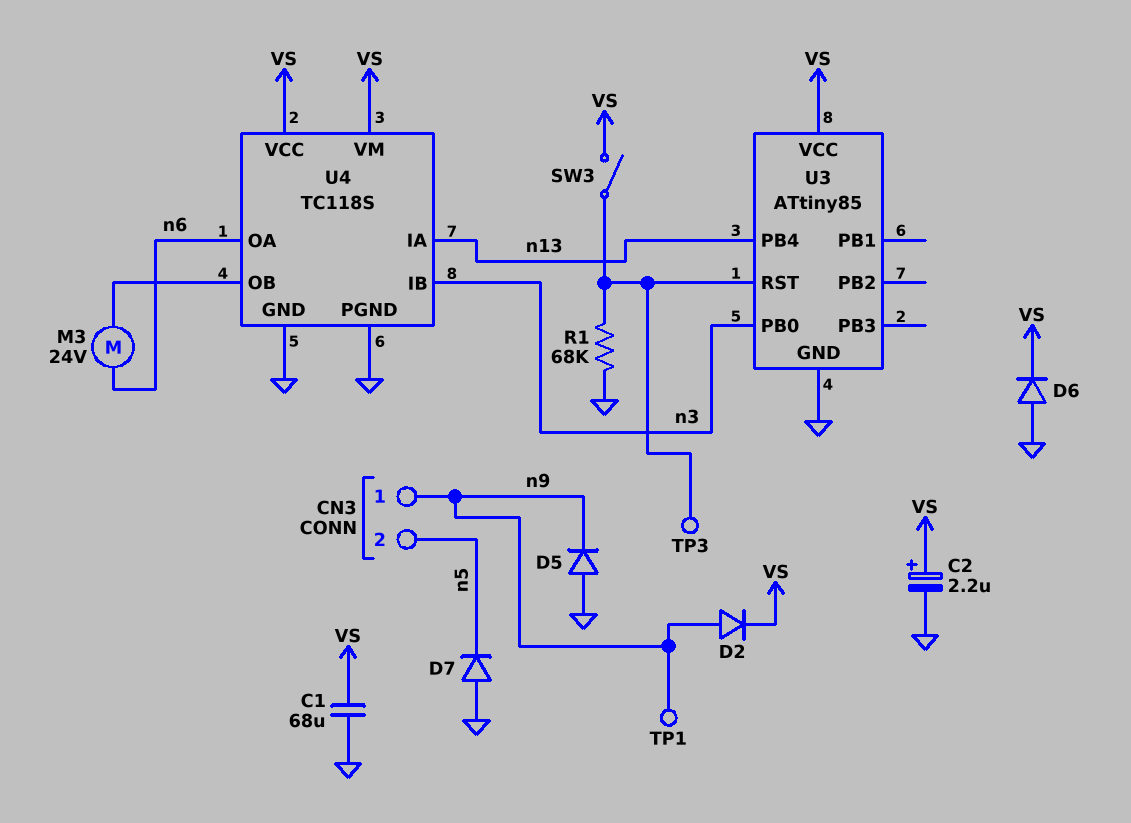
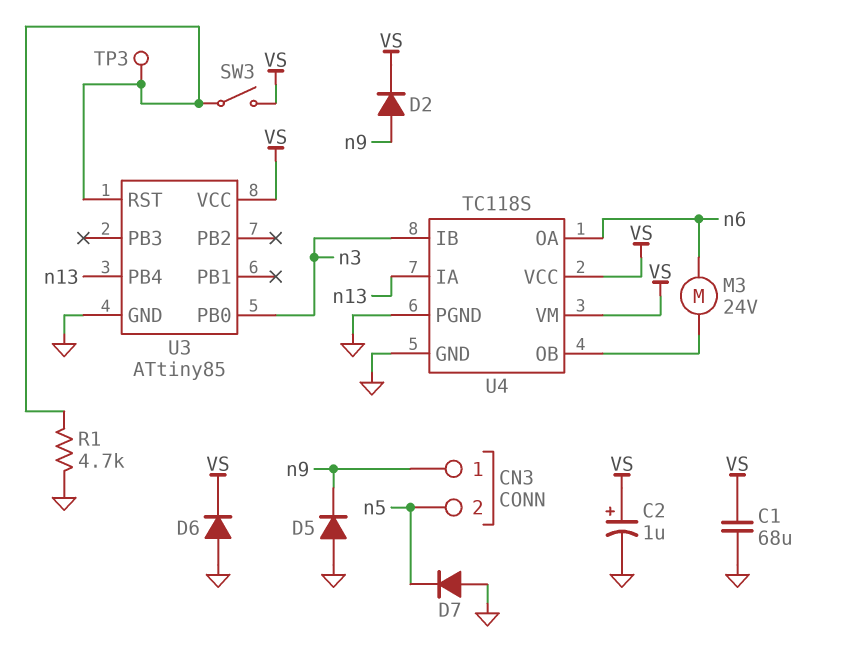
C2: 2.2uF (plus VS, minus GND) -> 1uF (plus VS, minus GND)
R1: 68k (GND, U3/RST) -> 4.7k (GND, U3/RST)
TP1: test point (n9) -> none

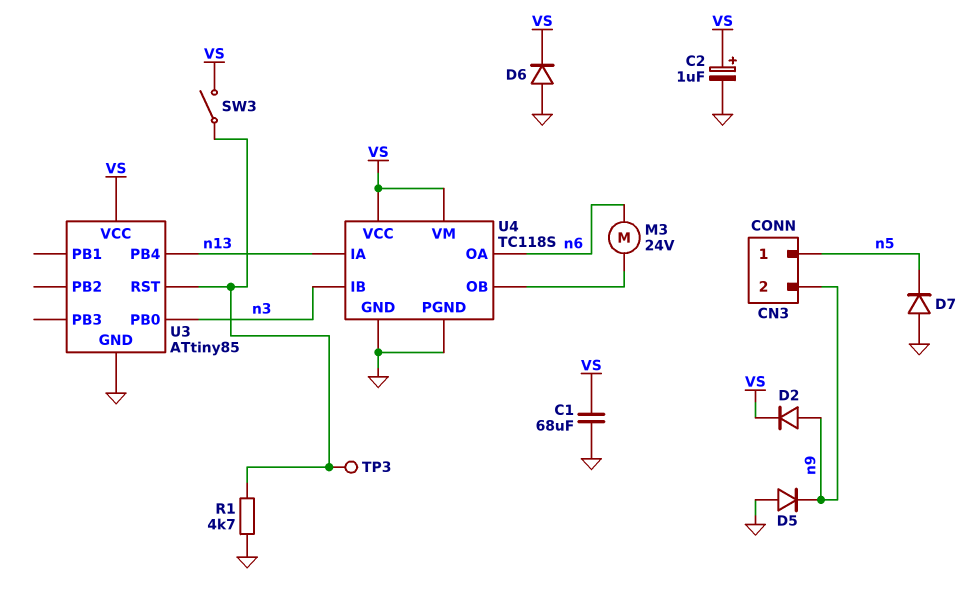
CN3 pin 1: n9 -> n5
CN3 pin 2: n5 -> n9

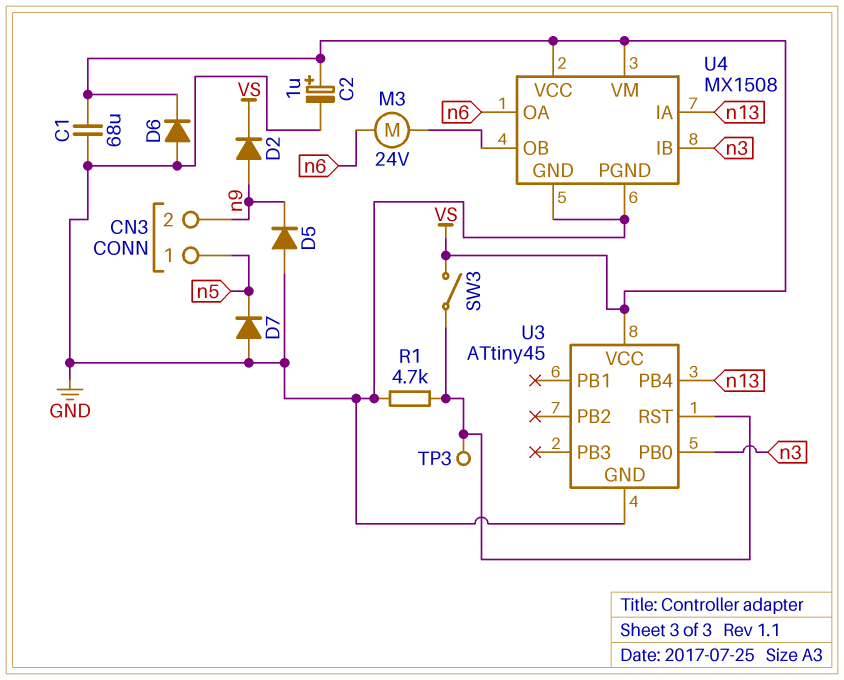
U3: ATtiny85 -> ATtiny45
U4: TC118S -> MX1508

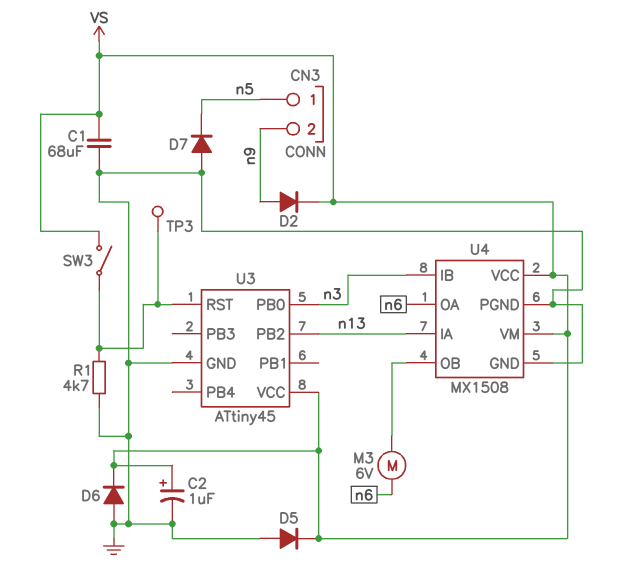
D5: diode (A GND, K n9) -> diode (A GND, K VS)
M3: motor 24V (U4/OB, n6) -> motor 6V (U4/OB, n6)
U3 pin PB2: none -> n13
U3 pin PB4: n13 -> none

